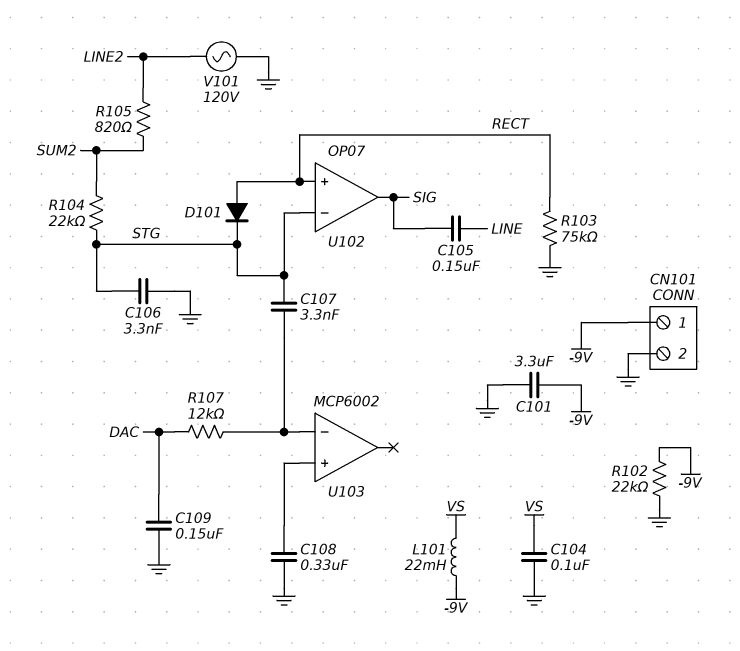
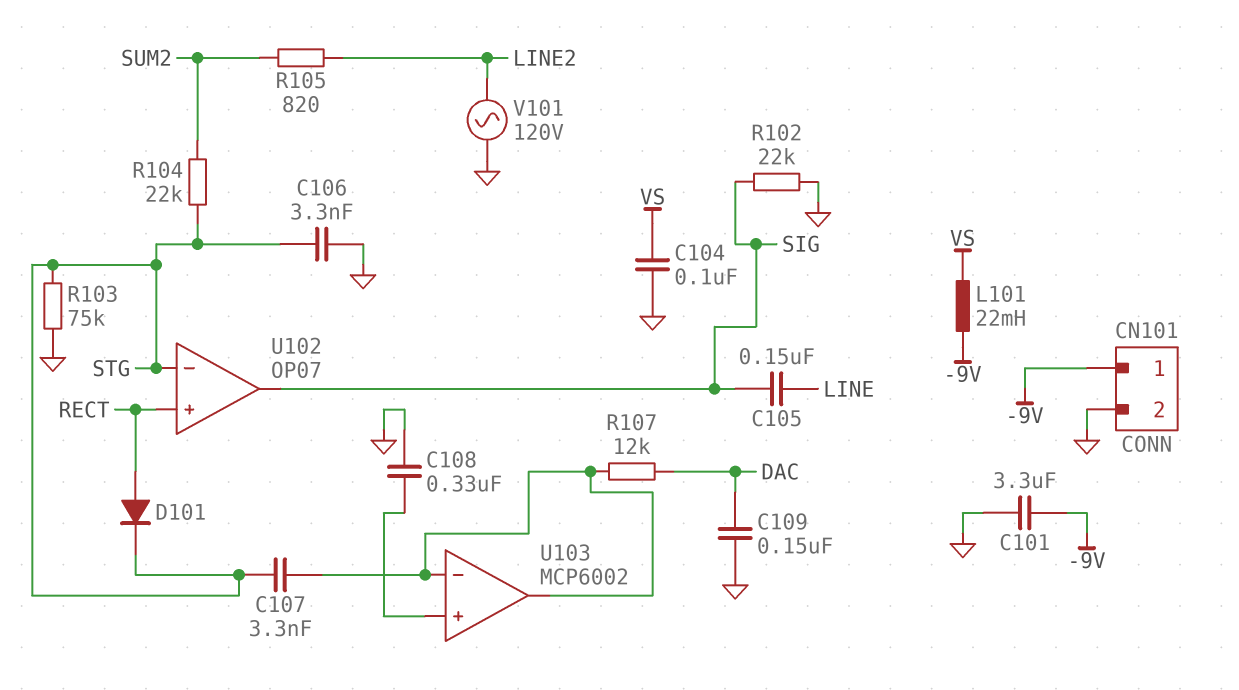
R102: 22k (-9V, GND) -> 22k (GND, SIG)
R103: 75k (GND, RECT) -> 75k (GND, STG)
U103 pin out: none -> U103/in-

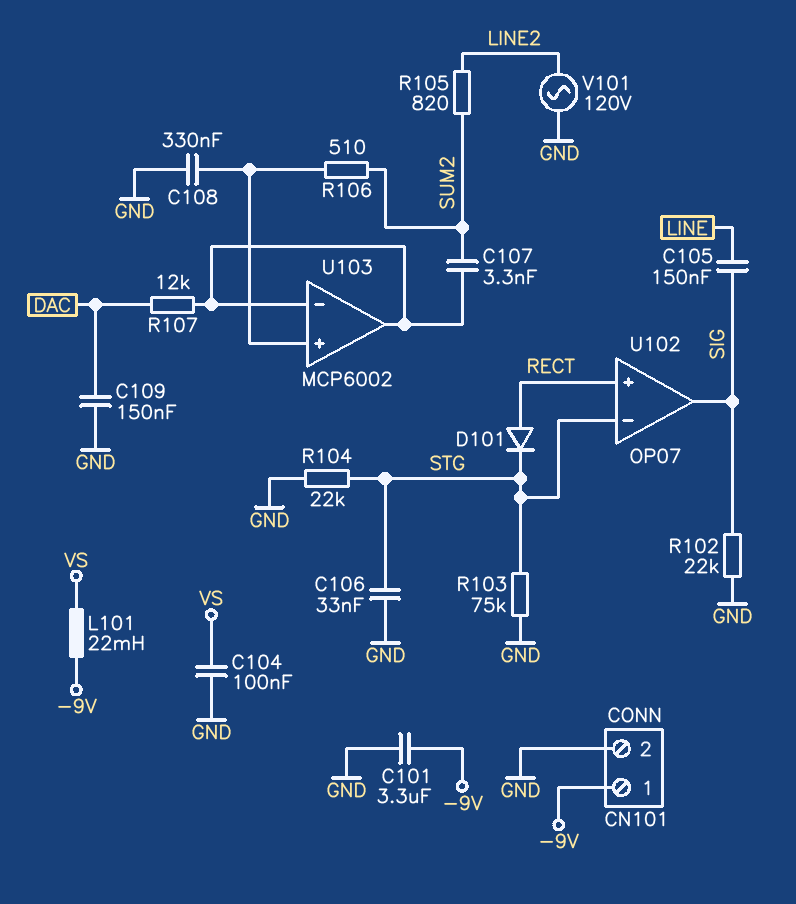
C106: 3.3nF (GND, STG) -> 33nF (GND, STG)
C107: 3.3nF (STG, U103/in-) -> 3.3nF (SUM2, U103/in-)
R104: 22k (STG, SUM2) -> 22k (GND, STG)
R106: none -> 510 (SUM2, U103/in+)

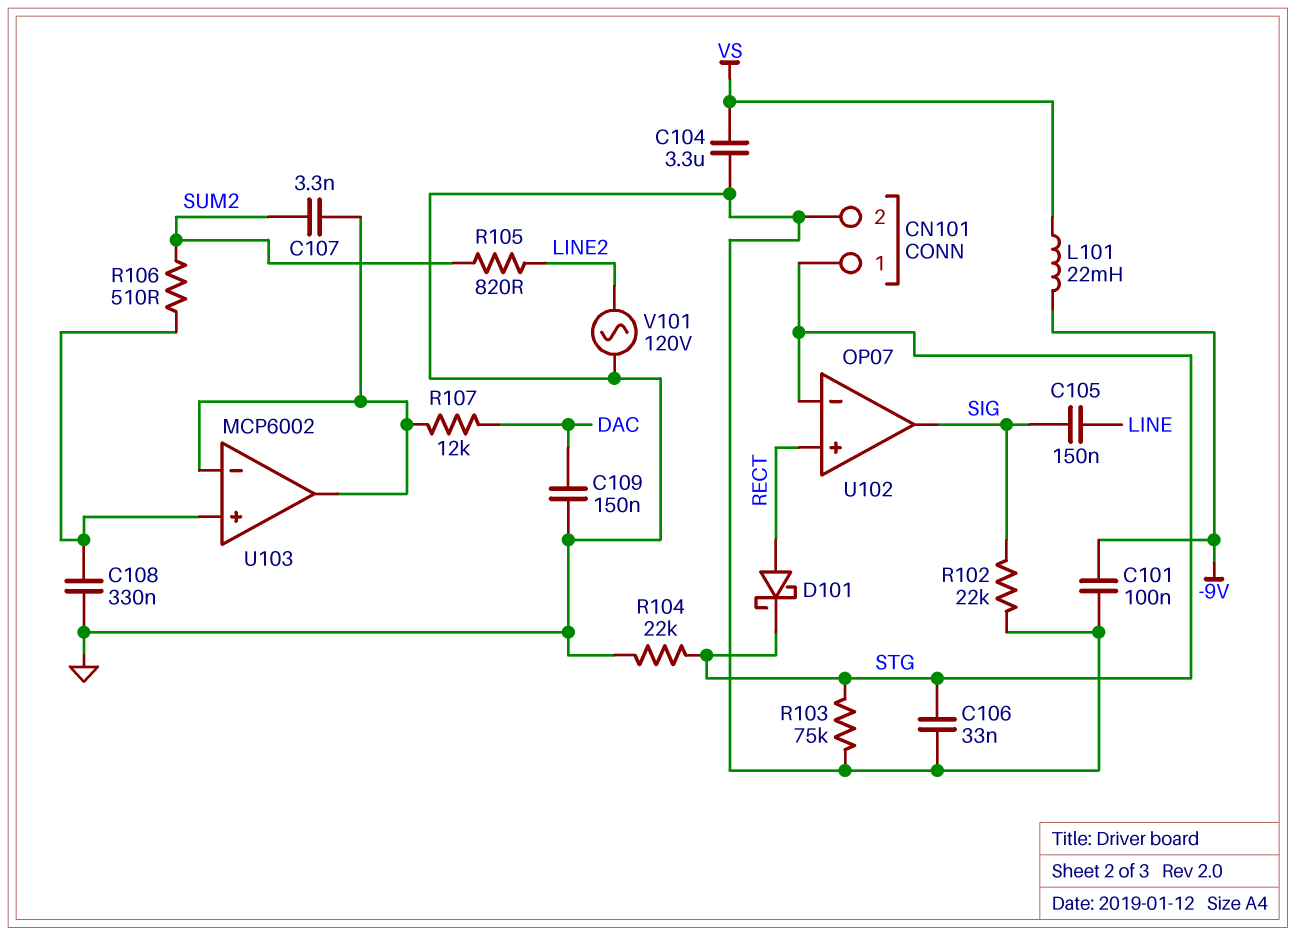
C101: 3.3uF (-9V, GND) -> 100nF (-9V, GND)
C104: 100nF (GND, VS) -> 3.3uF (GND, VS)
CN101 pin 1: -9V -> STG
D101: diode (A RECT, K STG) -> schottky (A RECT, K STG)

